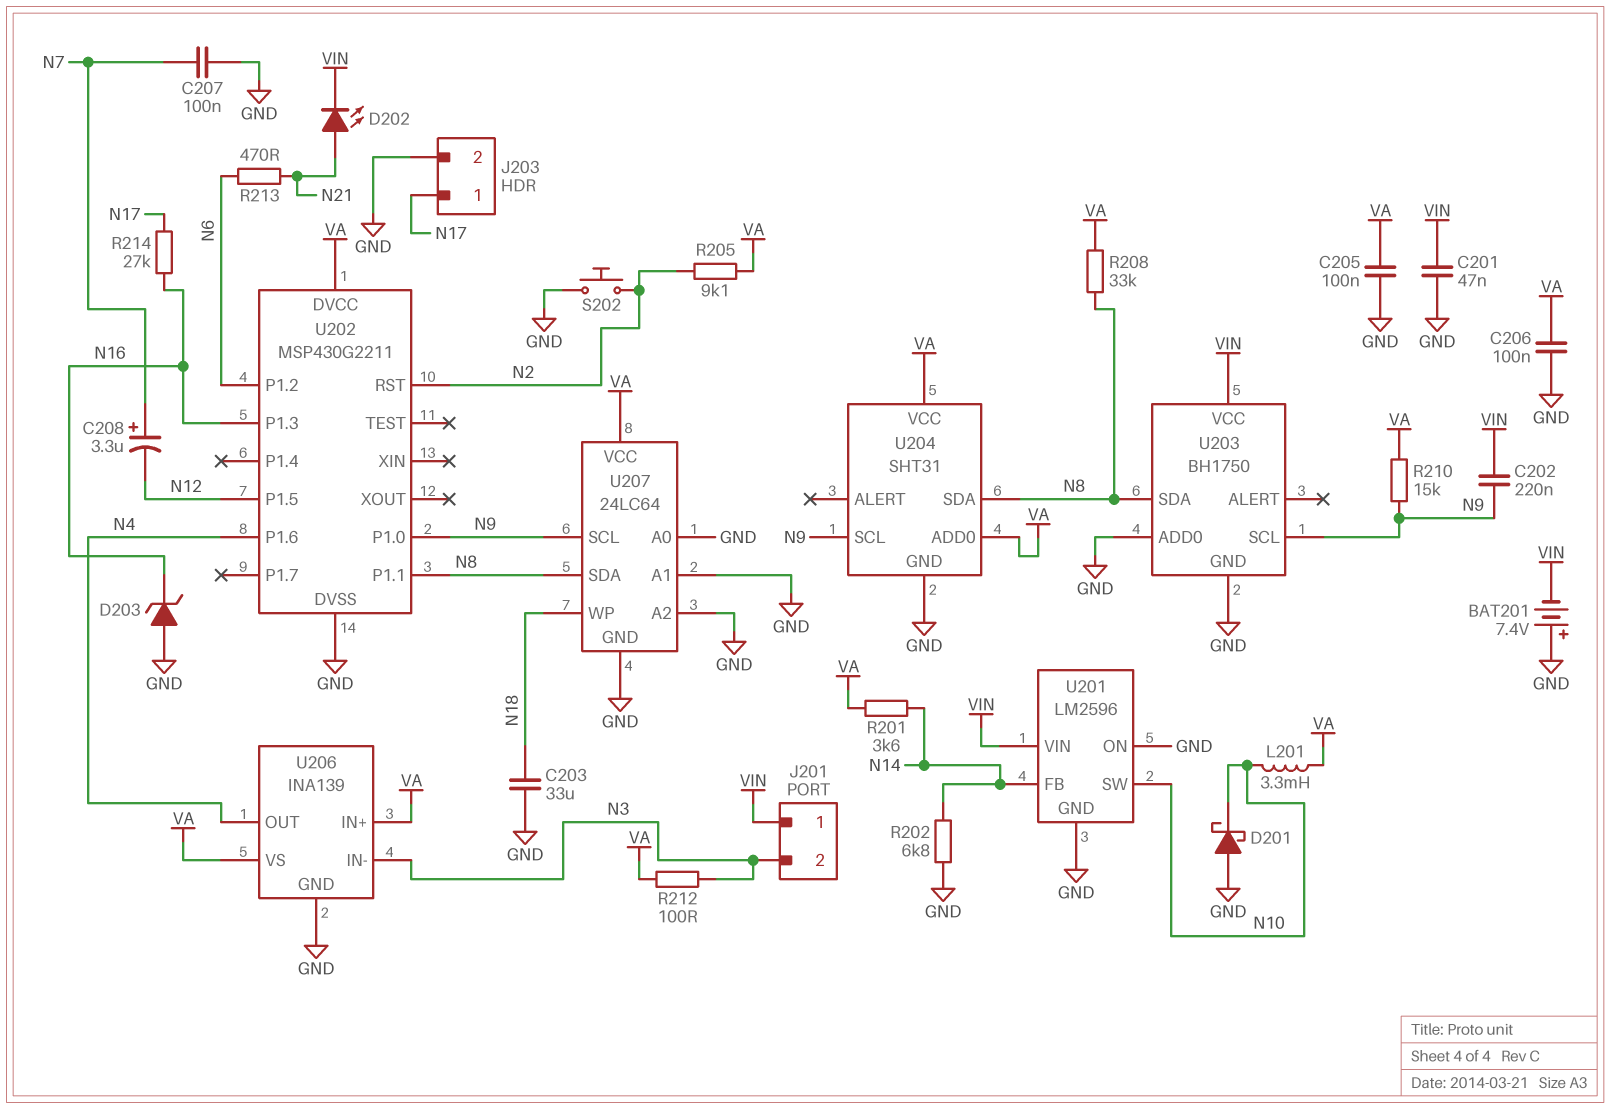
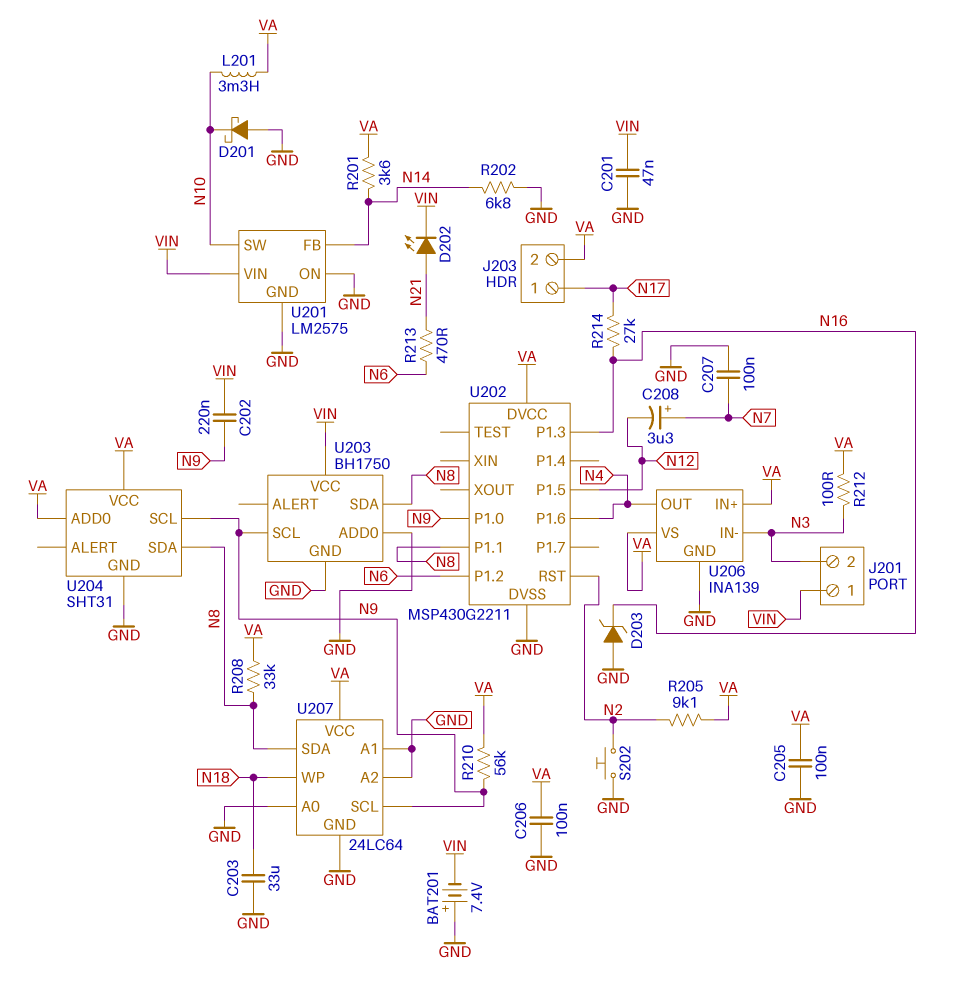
J203 pin 2: GND -> VA
R210: 15k (N9, VA) -> 56k (N9, VA)
U201: LM2596 -> LM2575

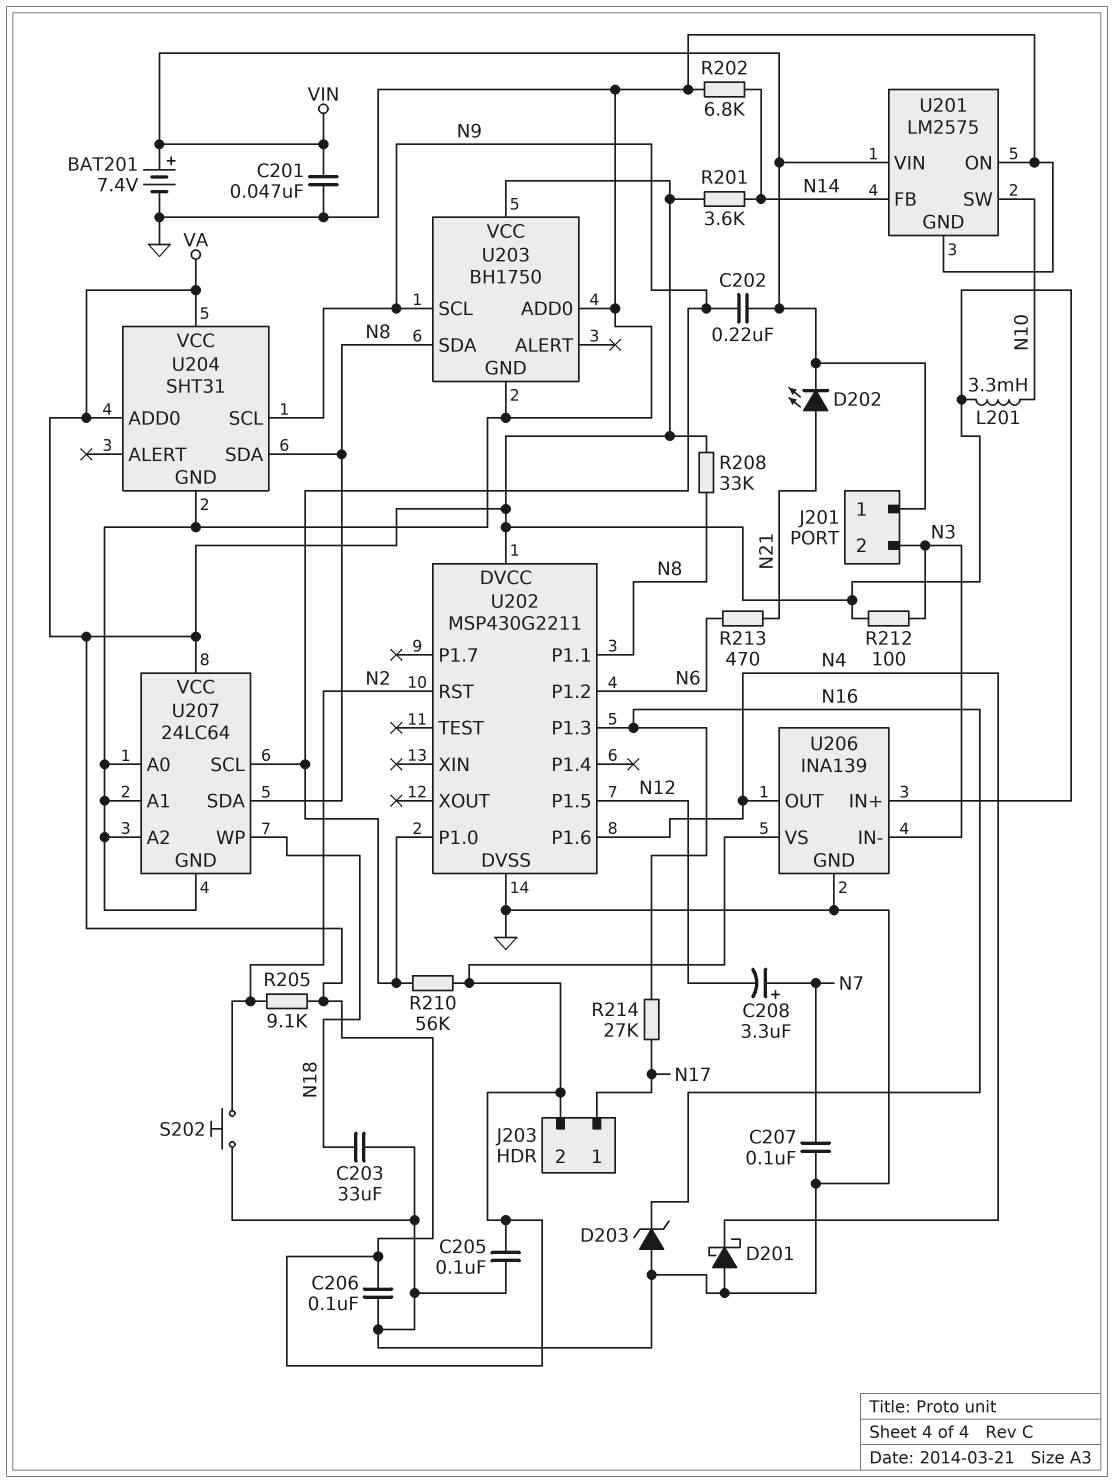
BAT201: 7.4V (plus GND, minus VIN) -> 7.4V (plus VIN, minus GND)
D201: schottky (A GND, K N10) -> schottky (A GND, K N4)
U203 pin VCC: VIN -> VA

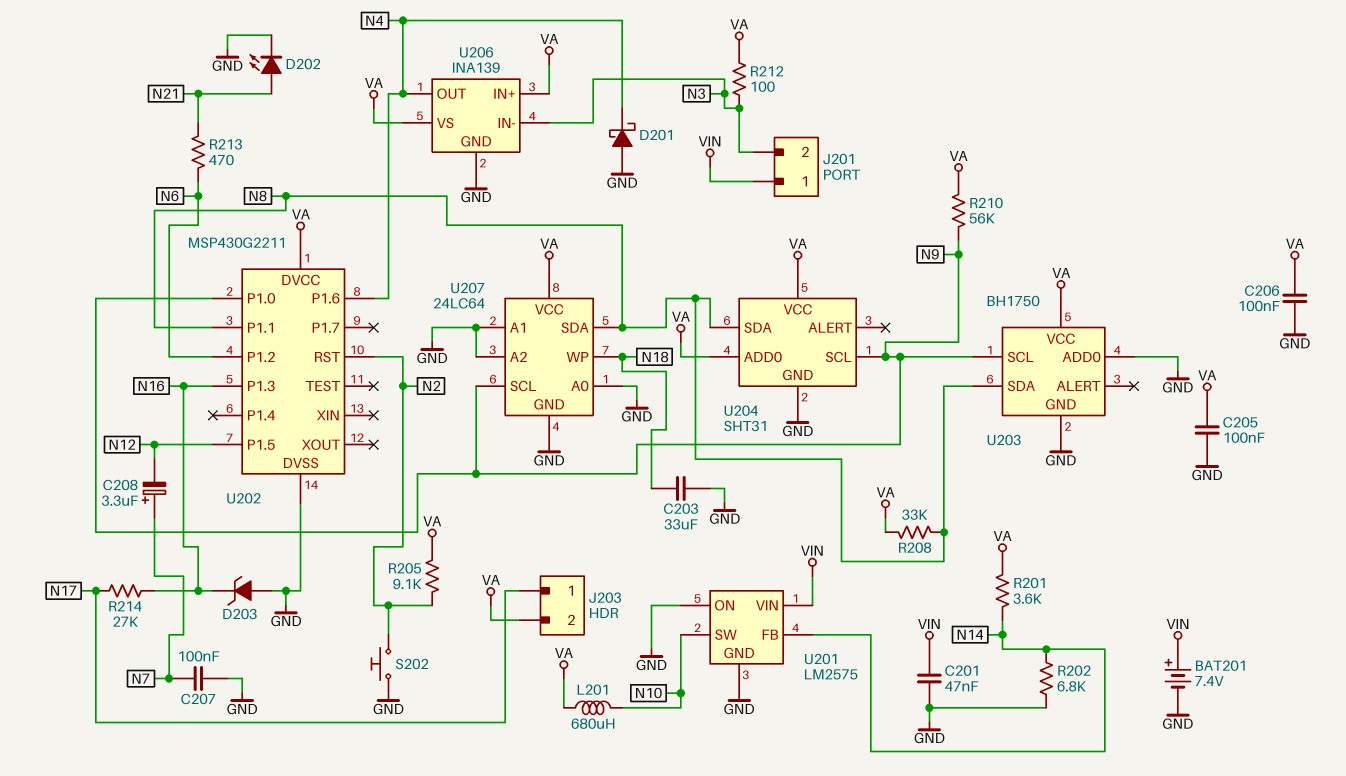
C202: 220nF (N9, VIN) -> none
D202: LED (A N21, K VIN) -> LED (A N21, K GND)
L201: 3.3mH (N10, VA) -> 680uH (N10, VA)

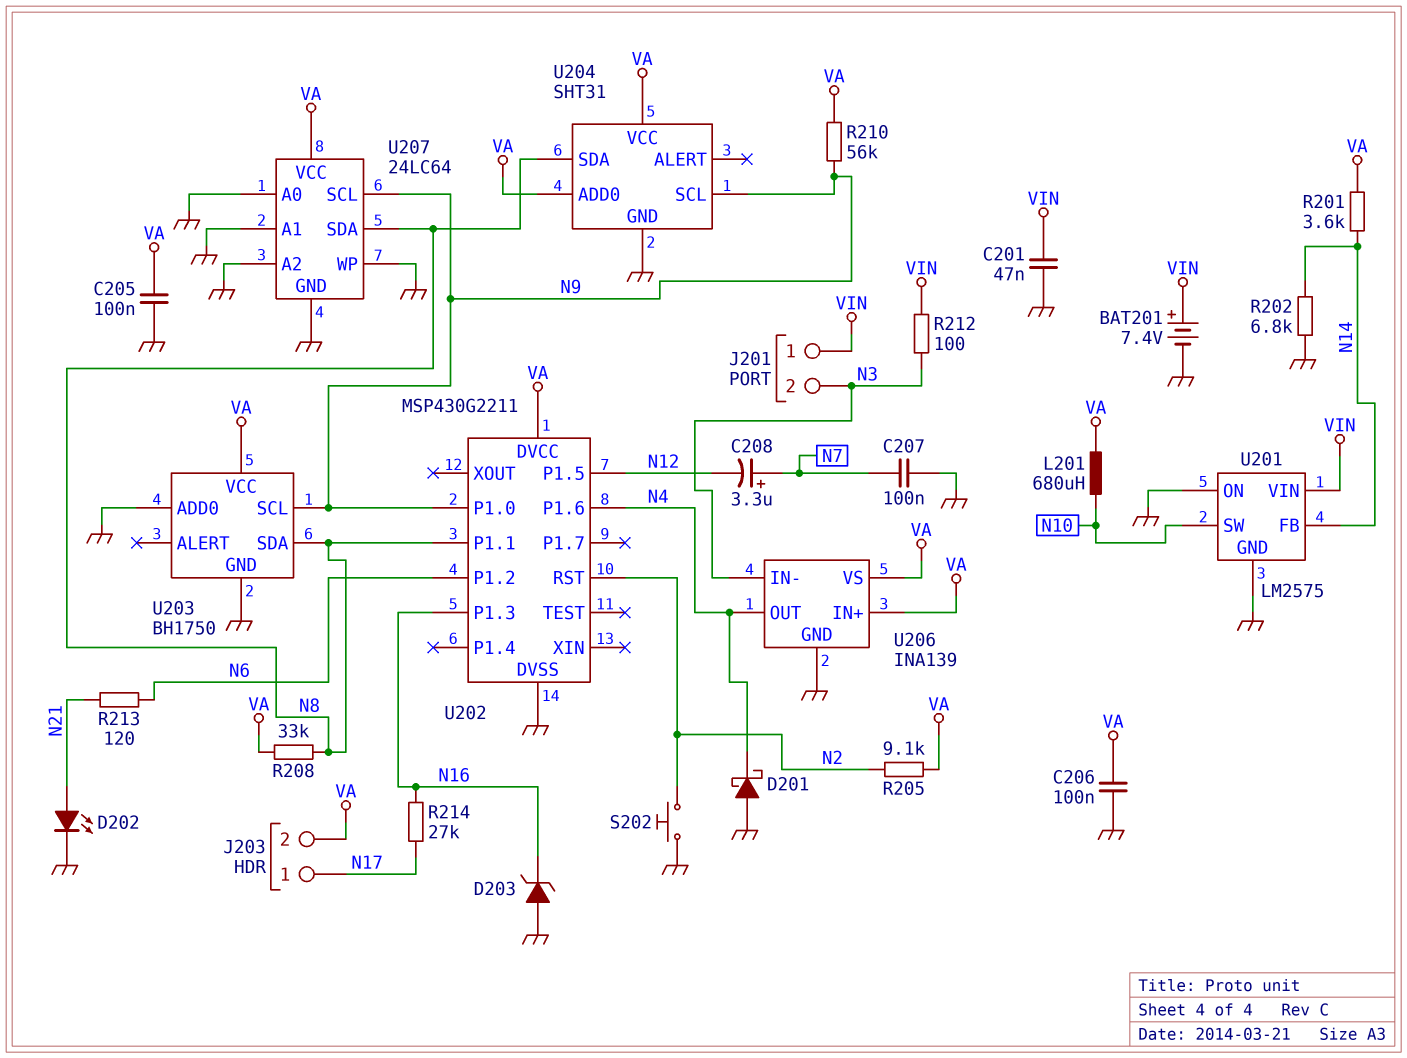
C203: 33uF (GND, N18) -> none
R212: 100 (N3, VA) -> 100 (N3, VIN)
R213: 470 (N6, N21) -> 120 (N6, N21)
U207 pin WP: N18 -> GND

